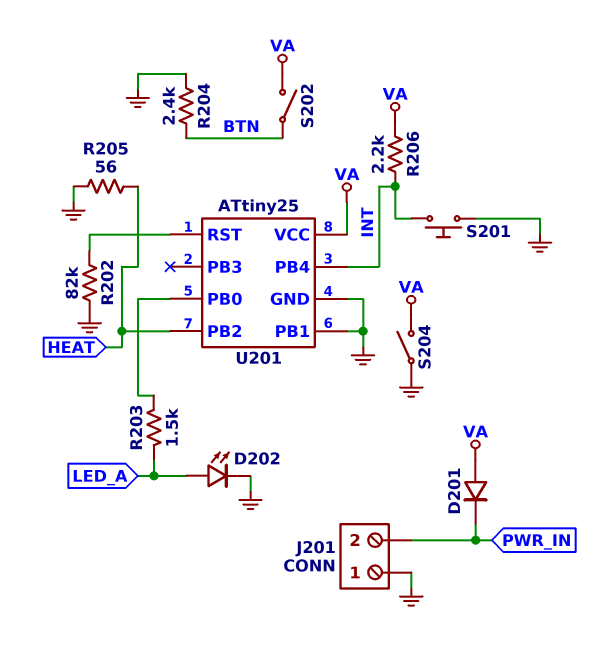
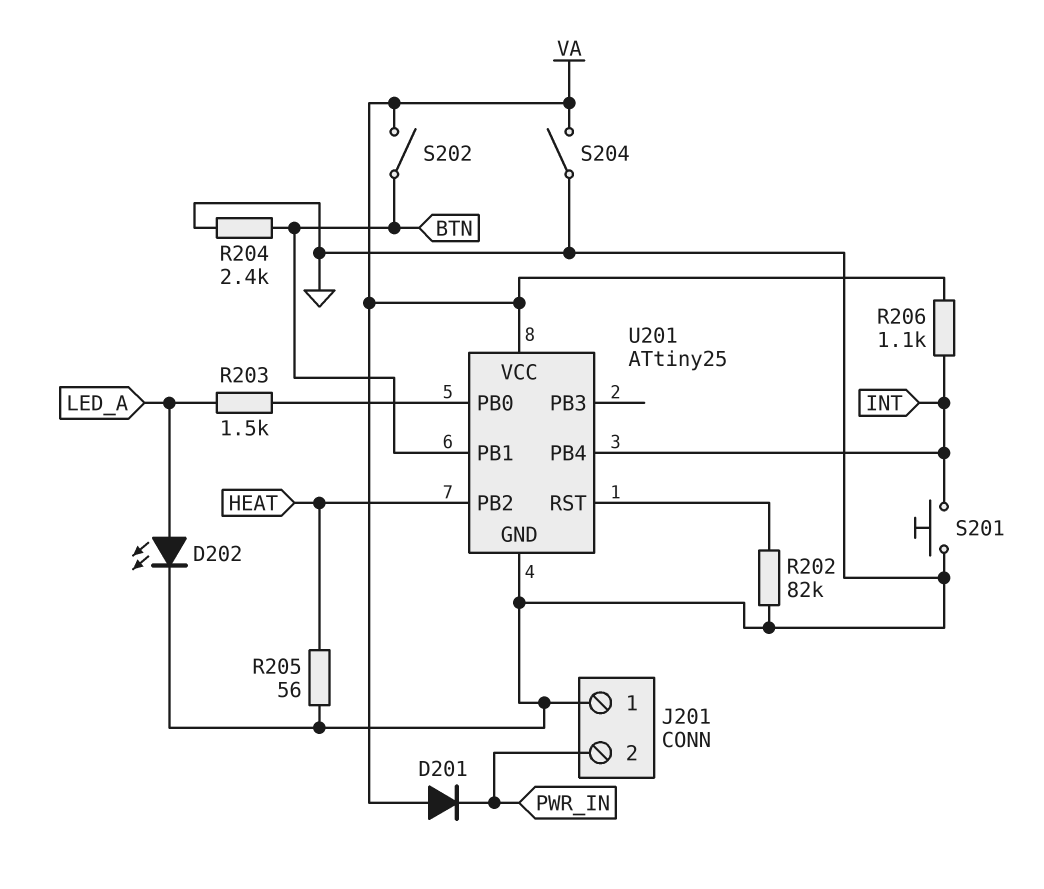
R206: 2.2k (INT, VA) -> 1.1k (INT, VA)
U201 pin PB1: GND -> BTN

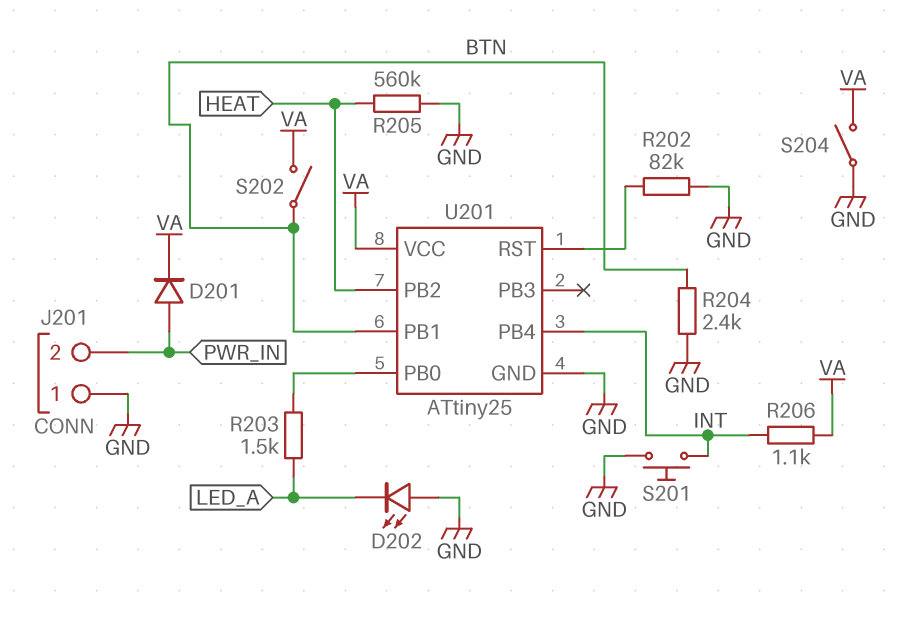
D201: diode (A VA, K PWR_IN) -> diode (A PWR_IN, K VA)
D202: LED (A LED_A, K GND) -> LED (A GND, K LED_A)
R205: 56 (GND, HEAT) -> 560k (GND, HEAT)

